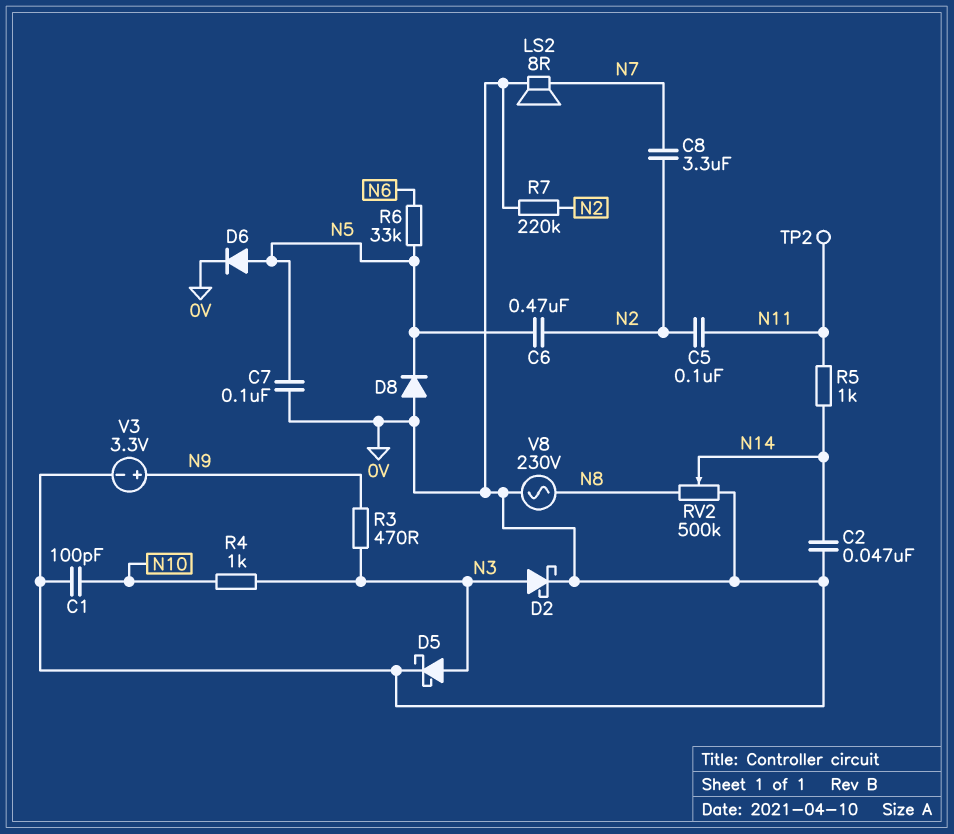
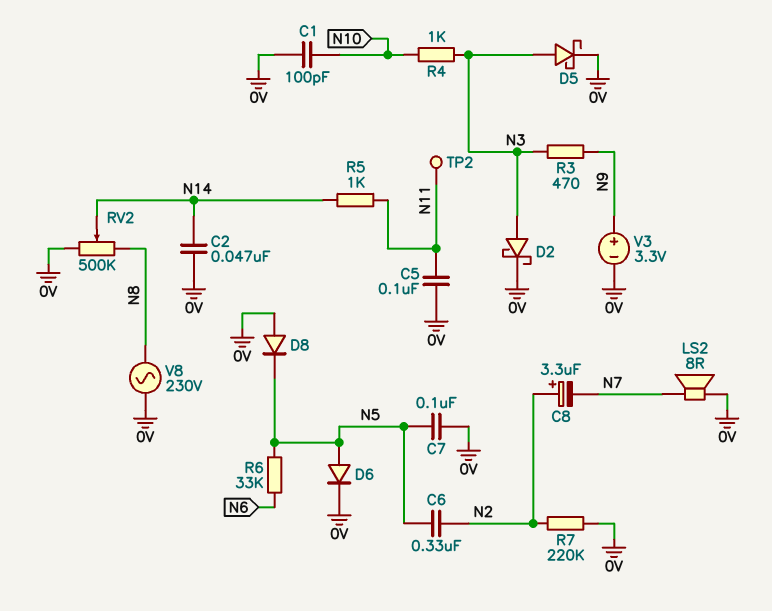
C5: 100nF (N2, N11) -> 100nF (0V, N11)
C6: 470nF (N2, N5) -> 330nF (N2, N5)
C8: 3.3uF (N2, N7) -> 3.3uF (plus N2, minus N7)

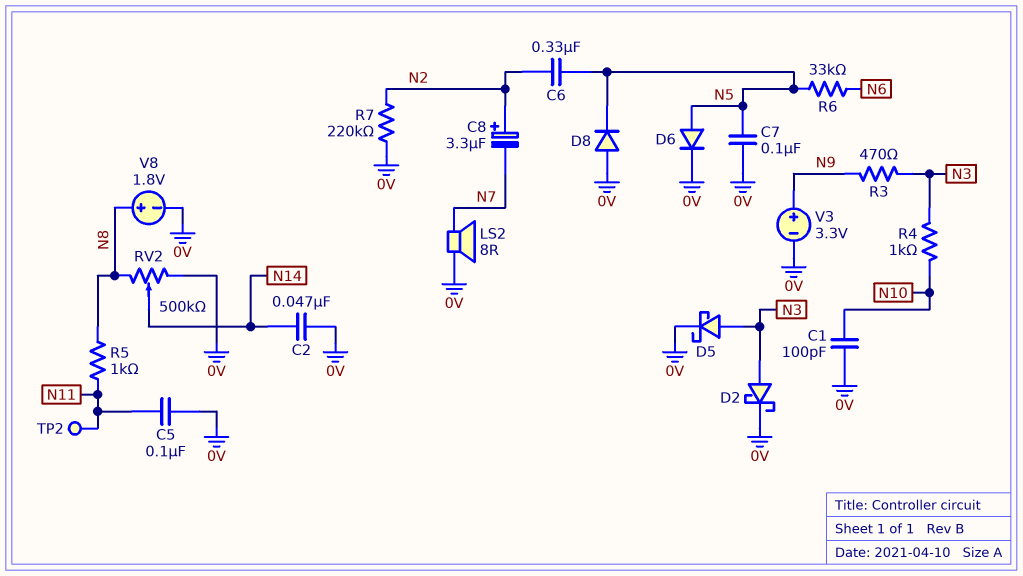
R5: 1k (N11, N14) -> 1k (N8, N11)
V8: AC 230V (0V, N8) -> 1.8V (plus N8, minus 0V)

